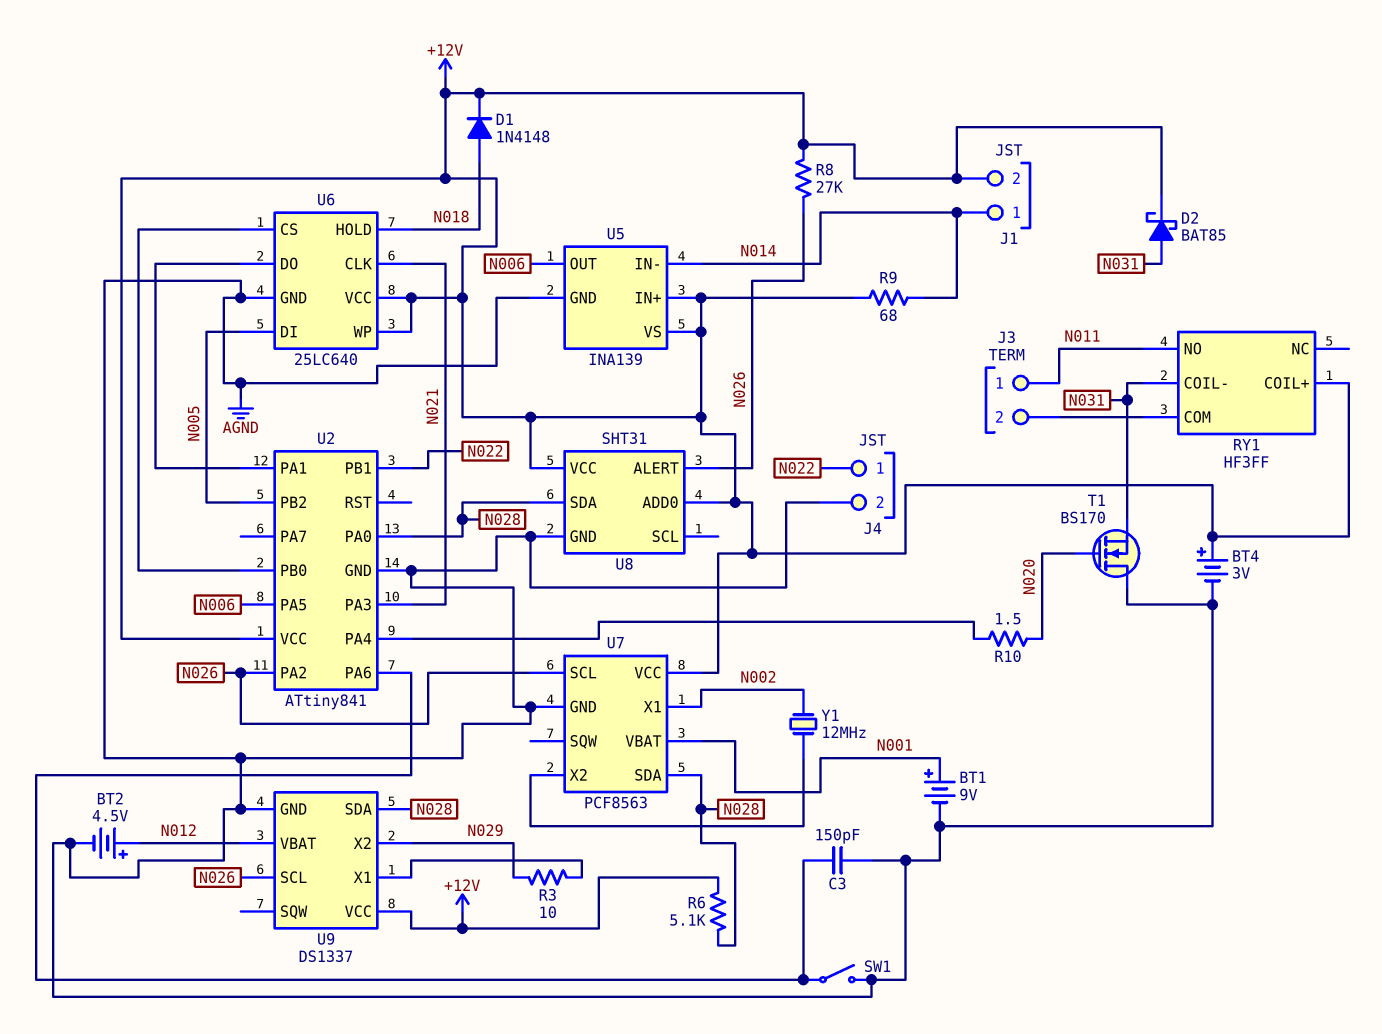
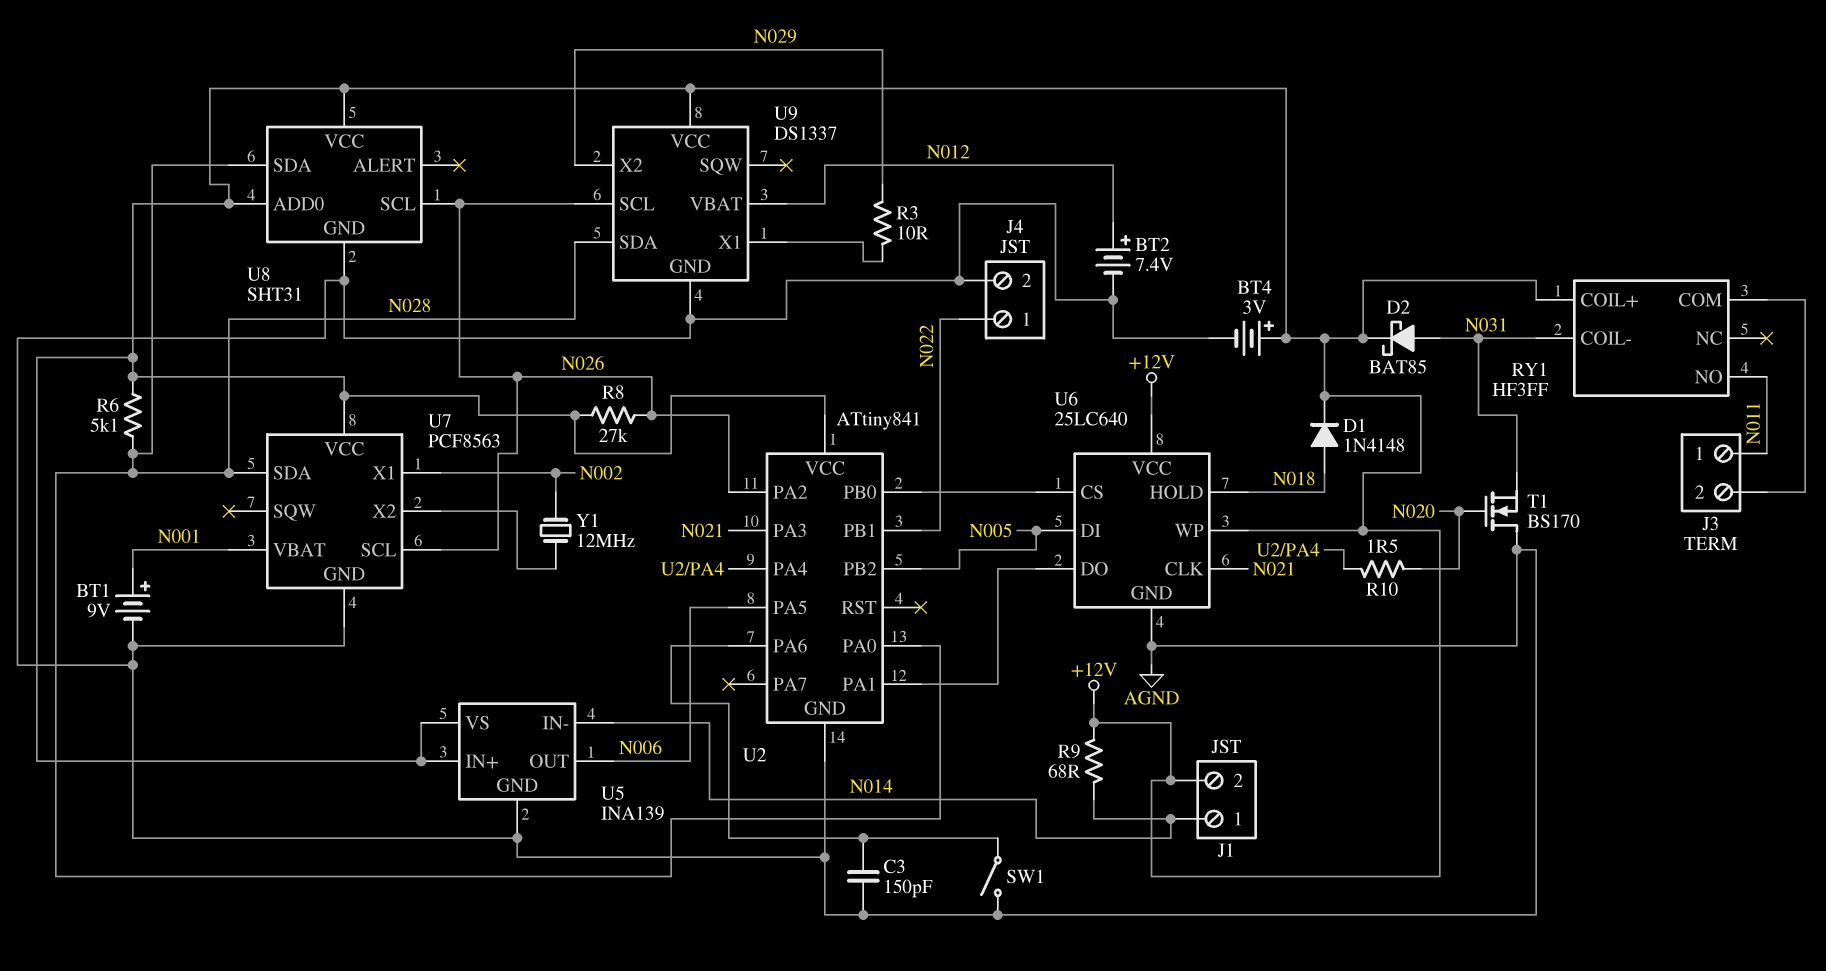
BT2: 4.5V (plus N012, minus AGND) -> 7.4V (plus N012, minus AGND)
U8 pin ALERT: N026 -> none
U8 pin SCL: none -> N026

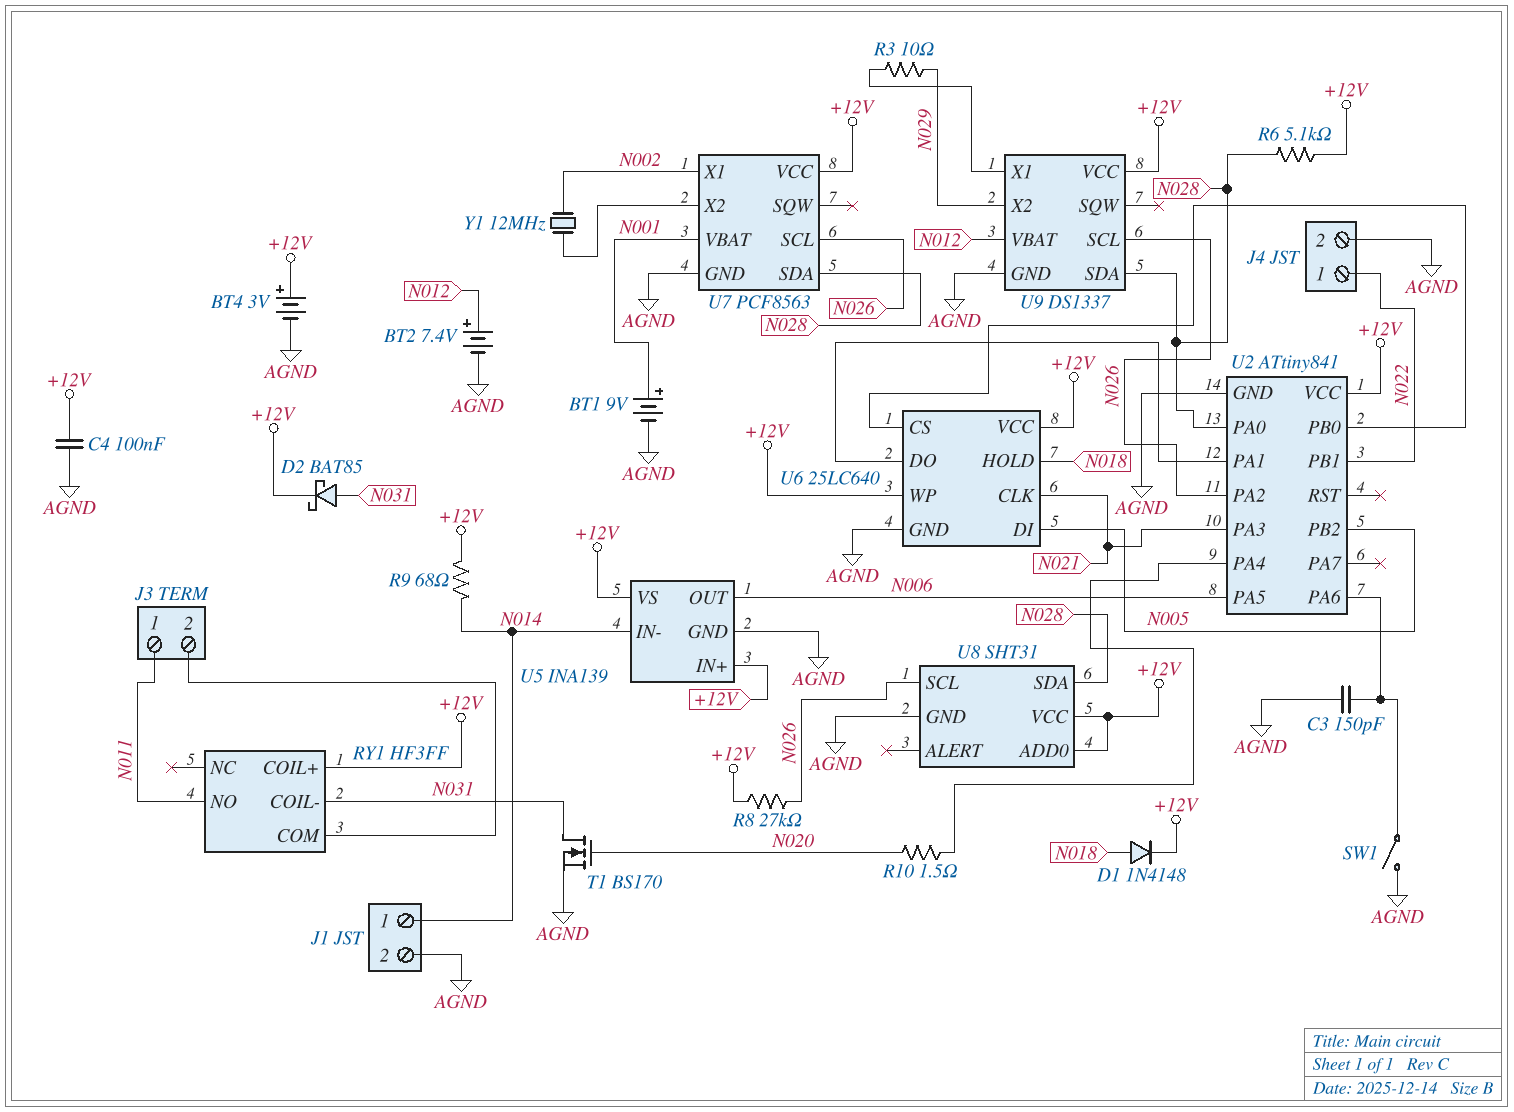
C4: none -> 100nF (+12V, AGND)
J1 pin 2: +12V -> AGND
T1: NMOS BS170 (G N020, D AGND, S N031) -> NMOS BS170 (G N020, D N031, S AGND)

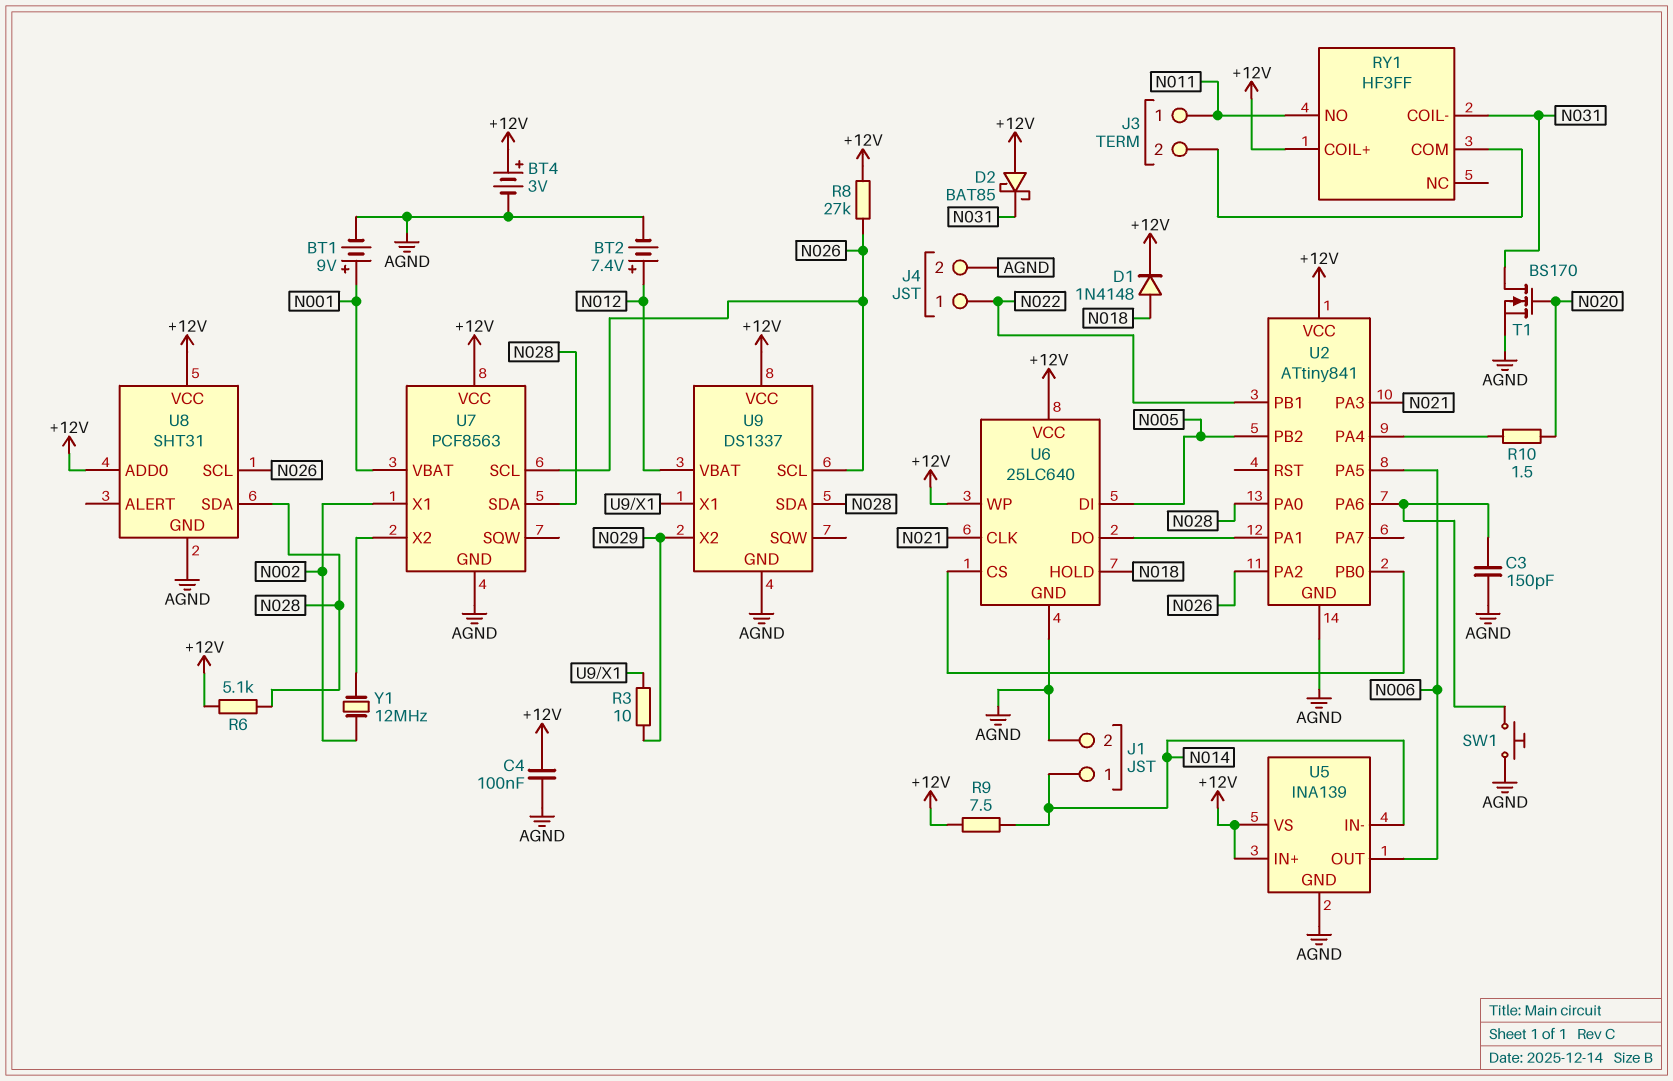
D2: schottky BAT85 (A N031, K +12V) -> schottky BAT85 (A +12V, K N031)
R9: 68 (+12V, N014) -> 7.5 (+12V, N014)
SW1: switch (AGND, U2/PA6) -> button (AGND, U2/PA6)

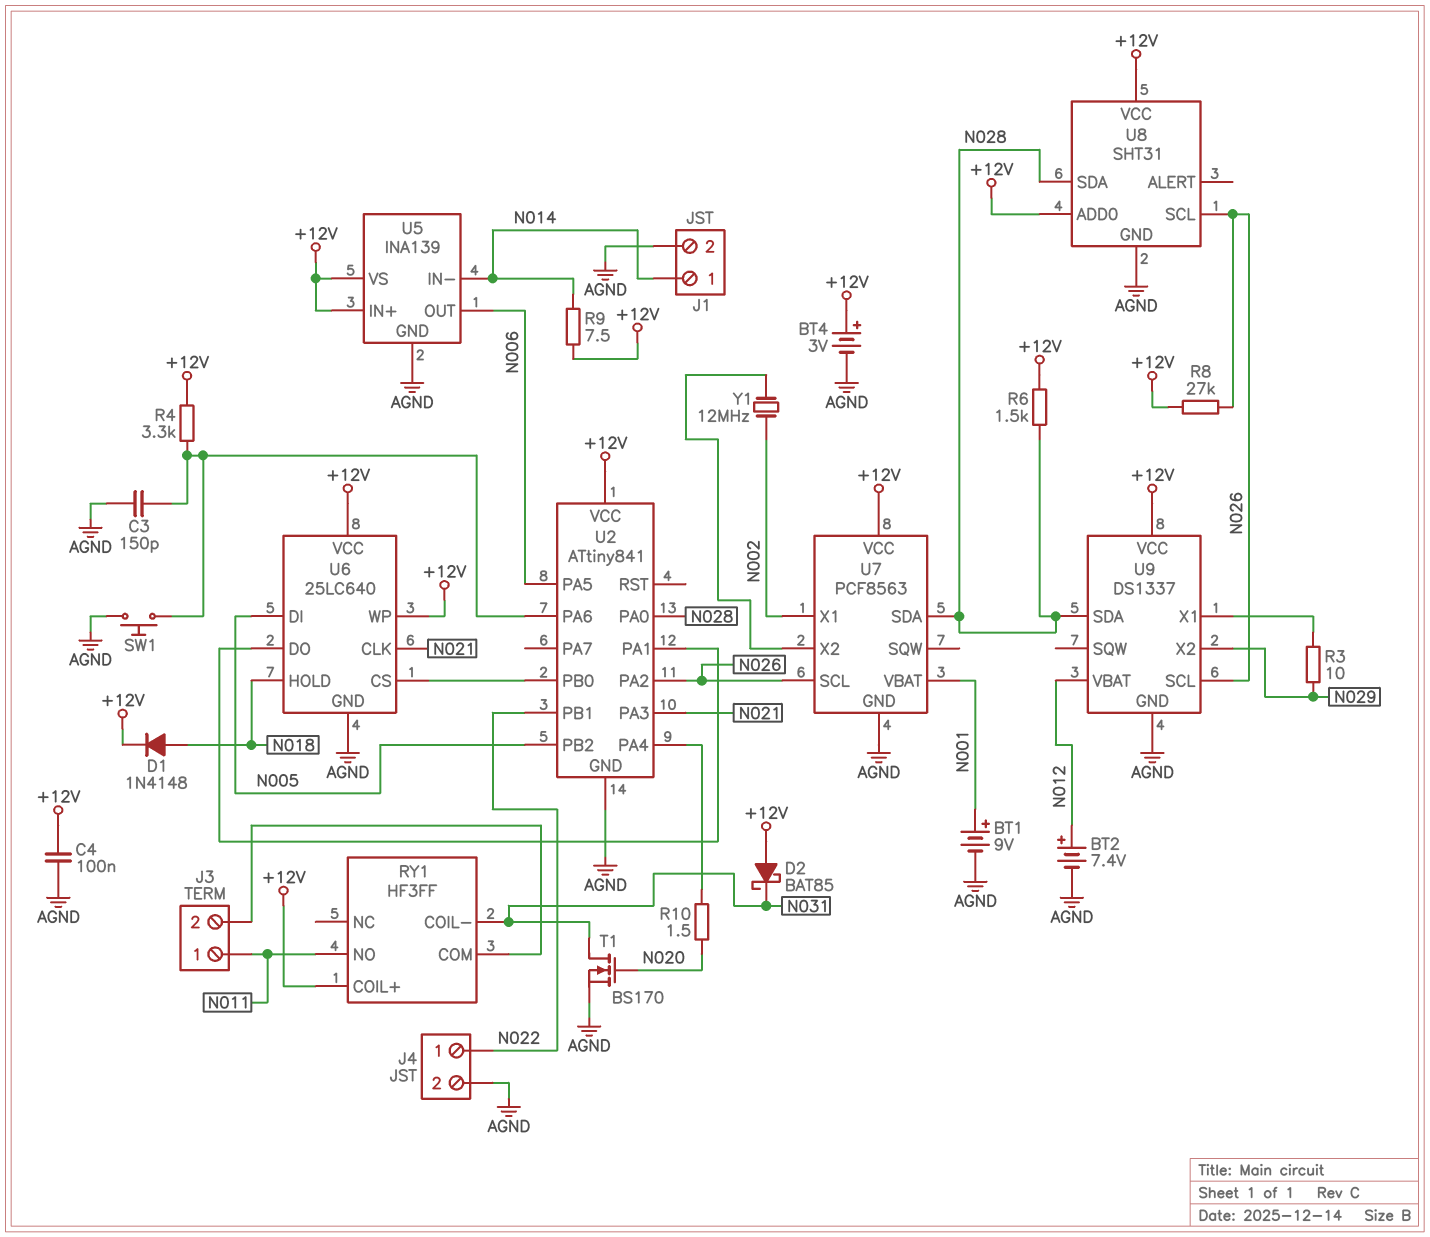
R4: none -> 3.3k (+12V, U2/PA6)
R6: 5.1k (+12V, N028) -> 1.5k (+12V, N028)

